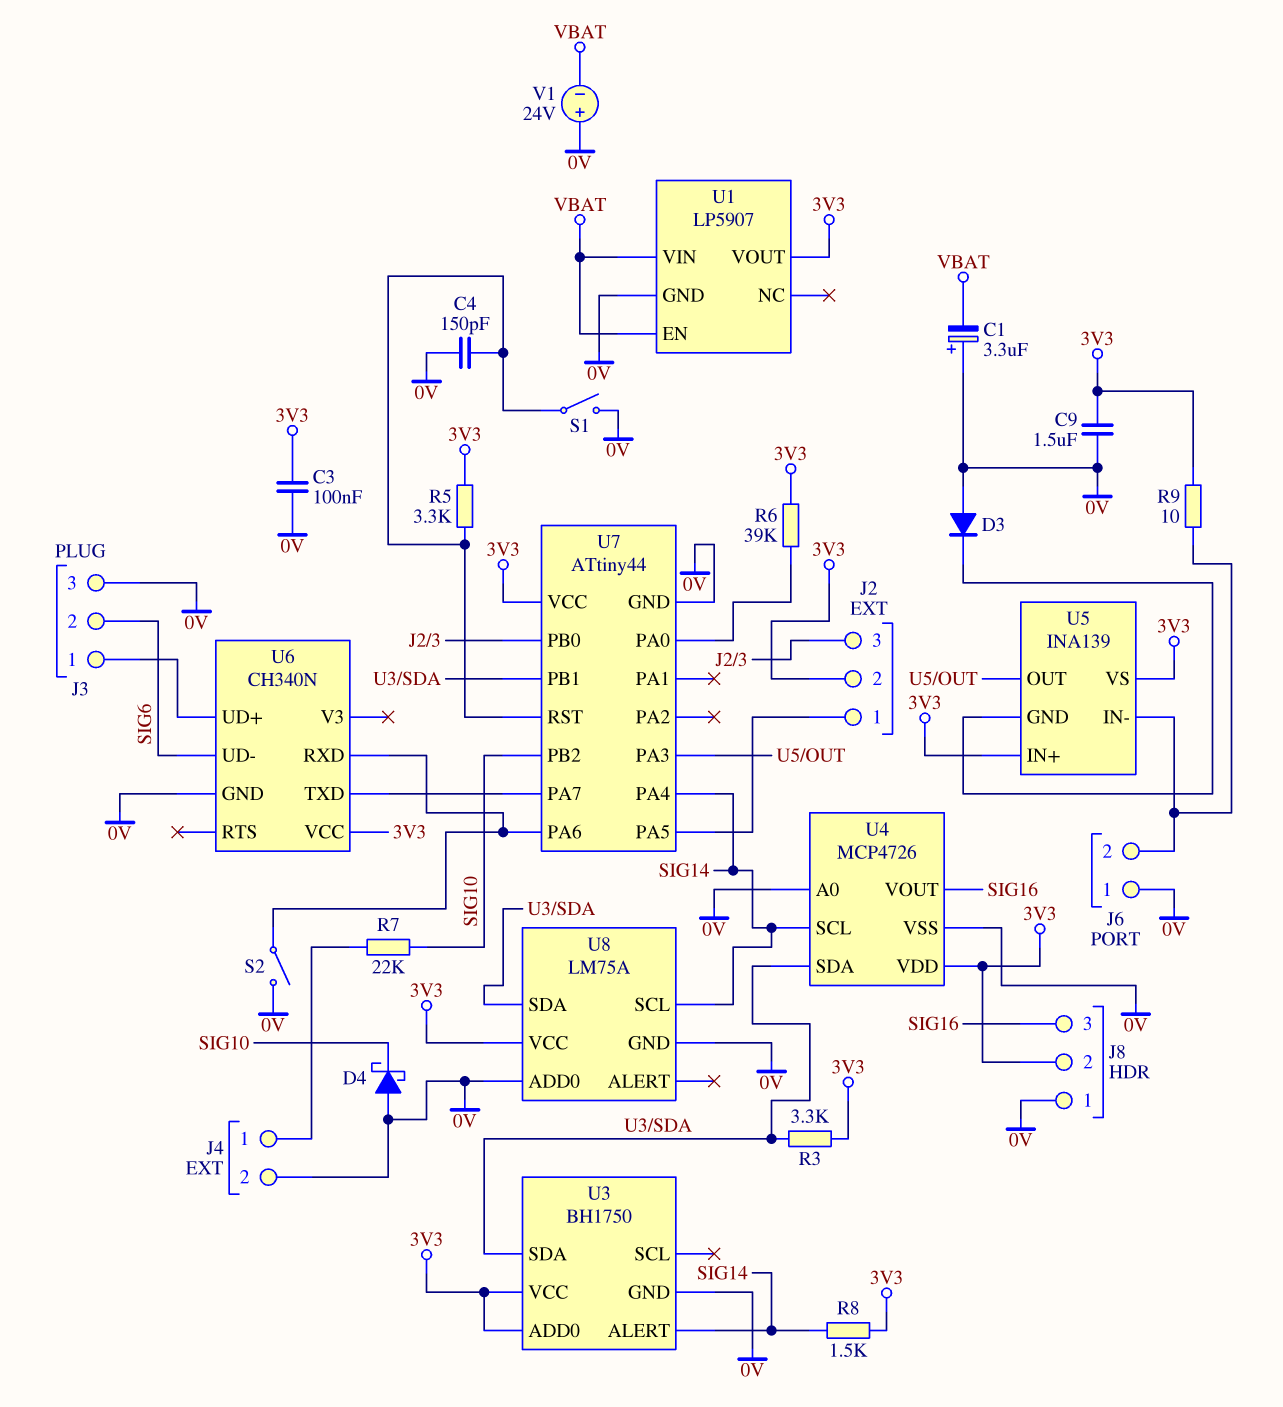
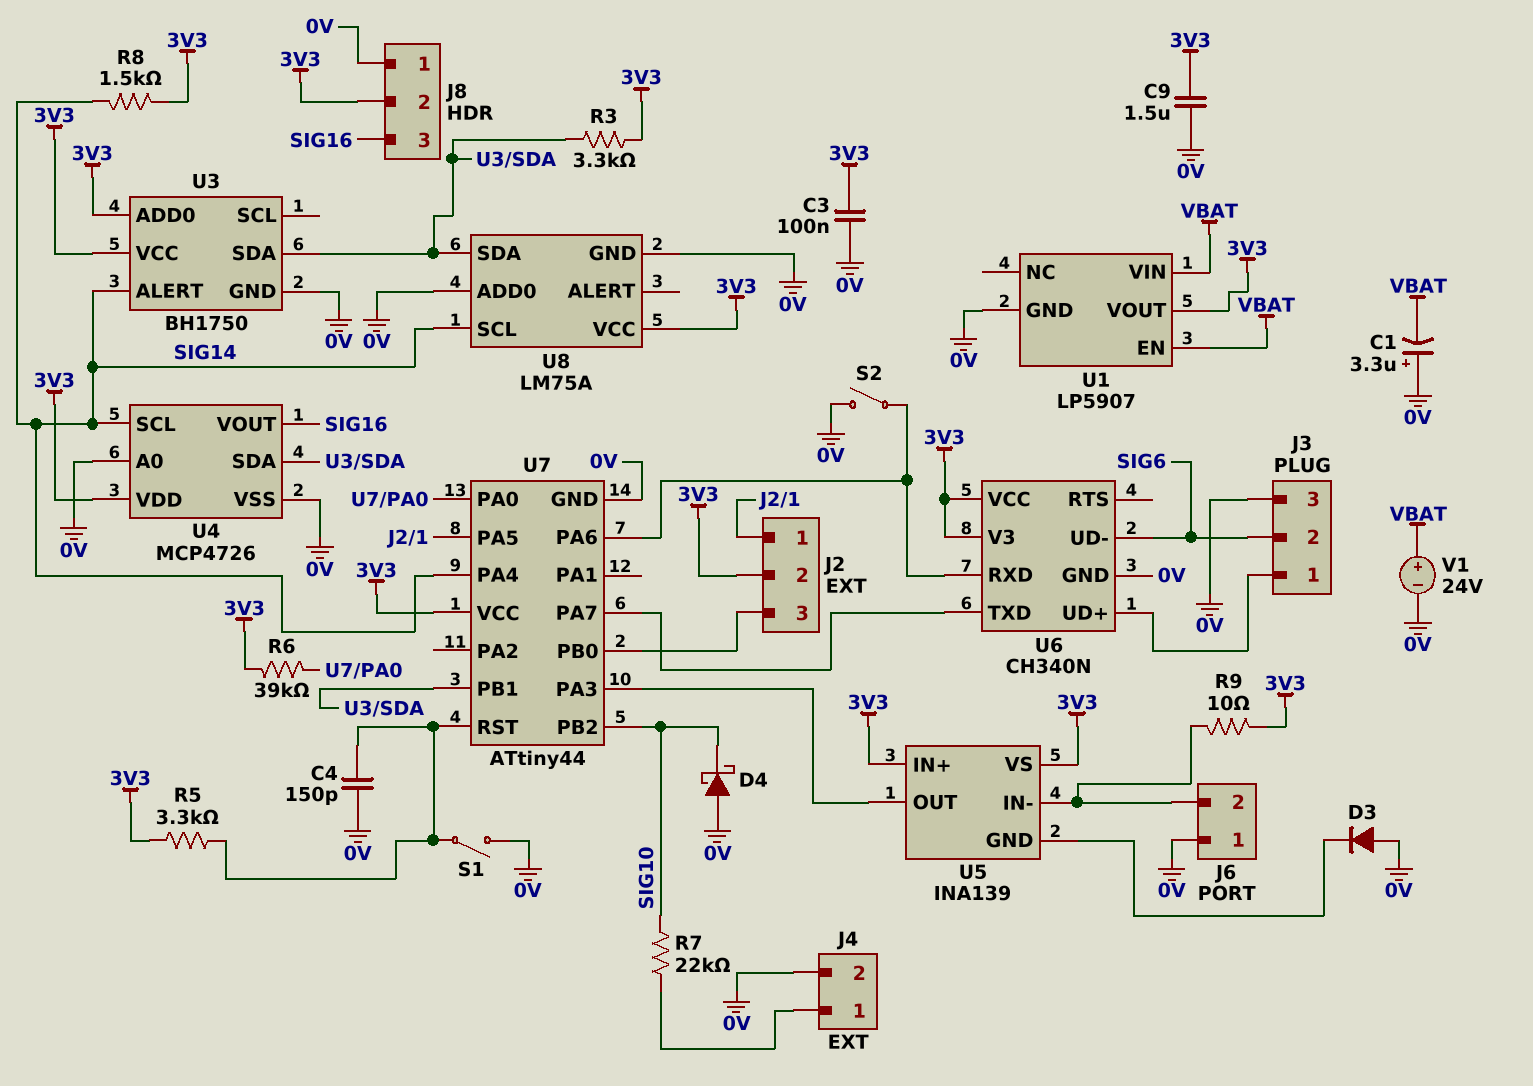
U6 pin V3: none -> 3V3
V1: 24V (plus 0V, minus VBAT) -> 24V (plus VBAT, minus 0V)

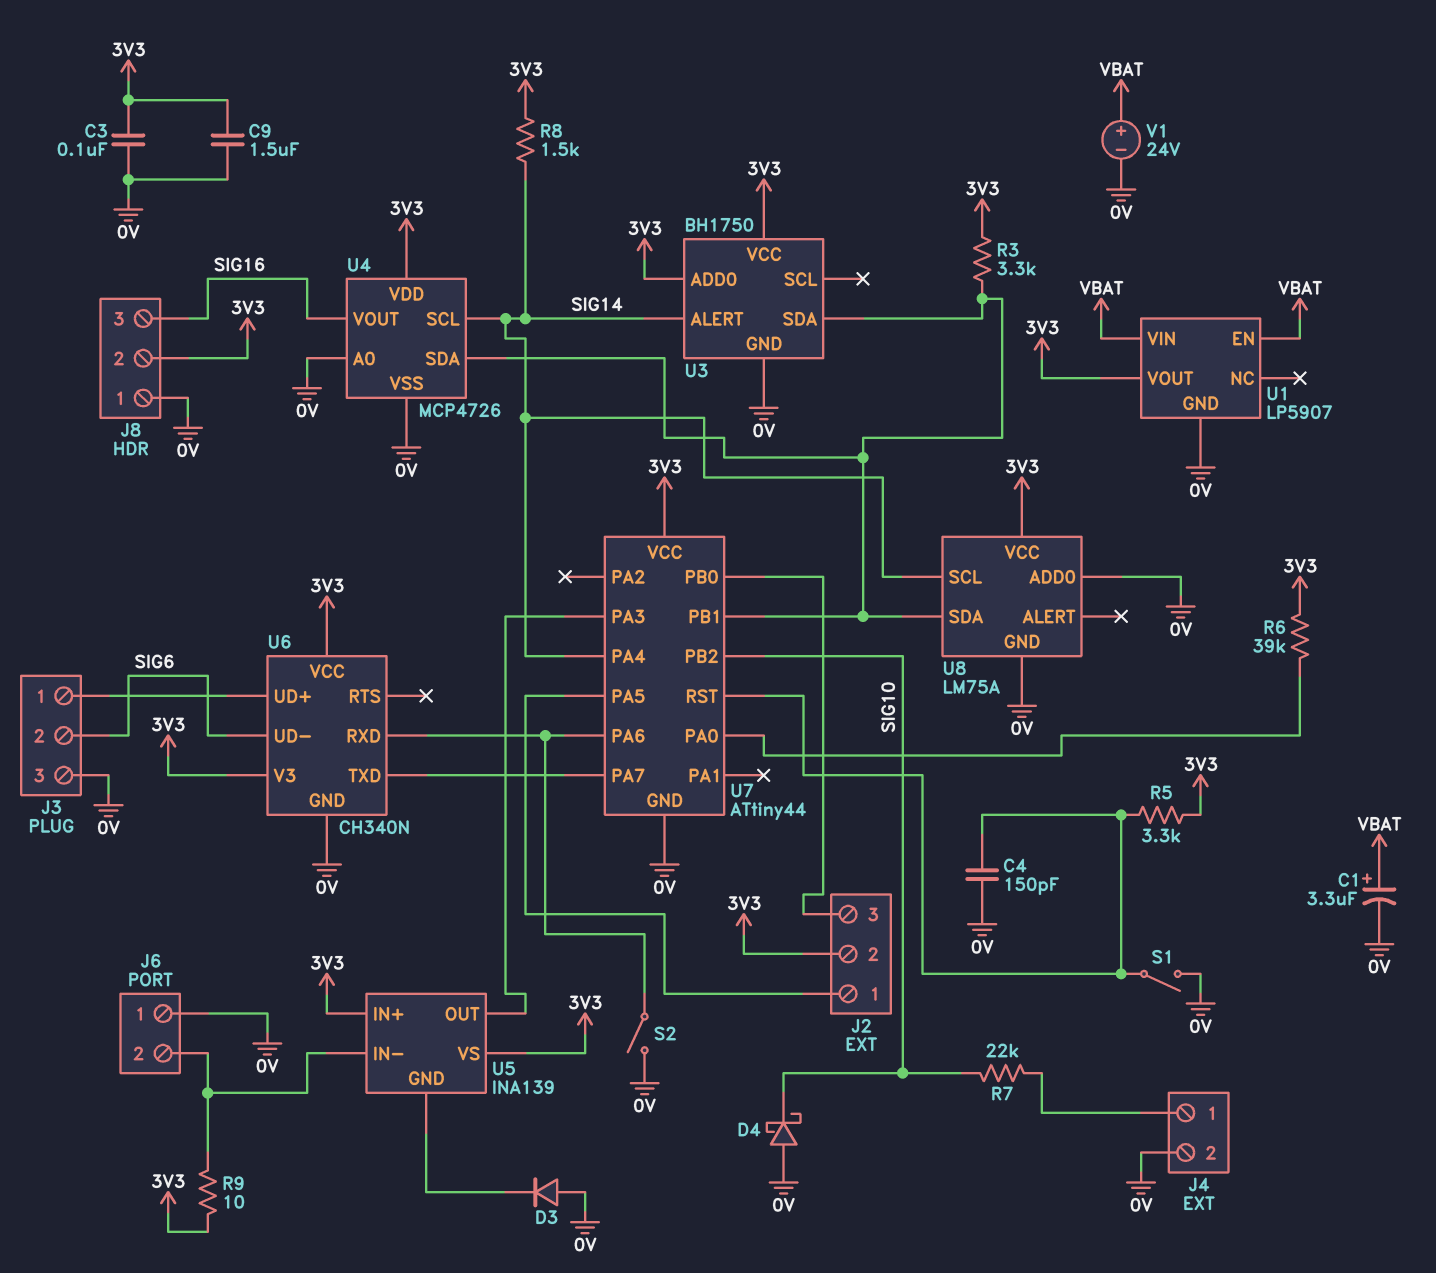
C1: 3.3uF (plus 0V, minus VBAT) -> 3.3uF (plus VBAT, minus 0V)

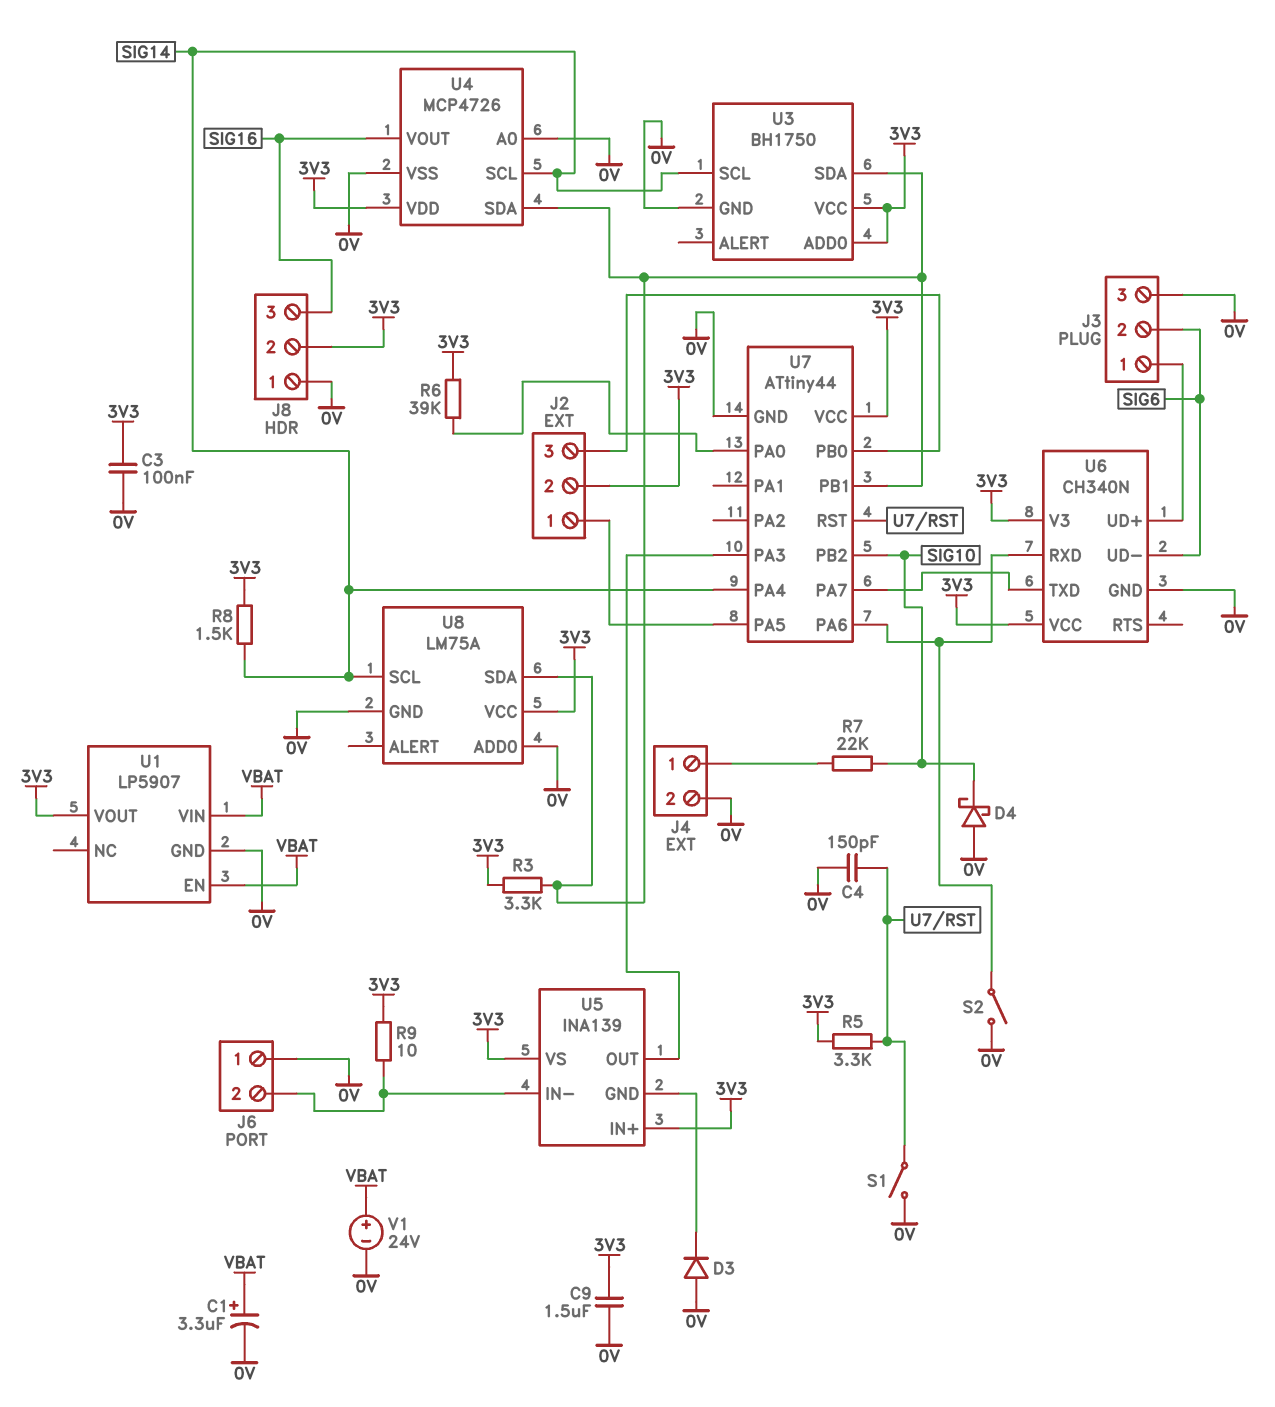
U3 pin ALERT: SIG14 -> none
U3 pin SCL: none -> SIG14

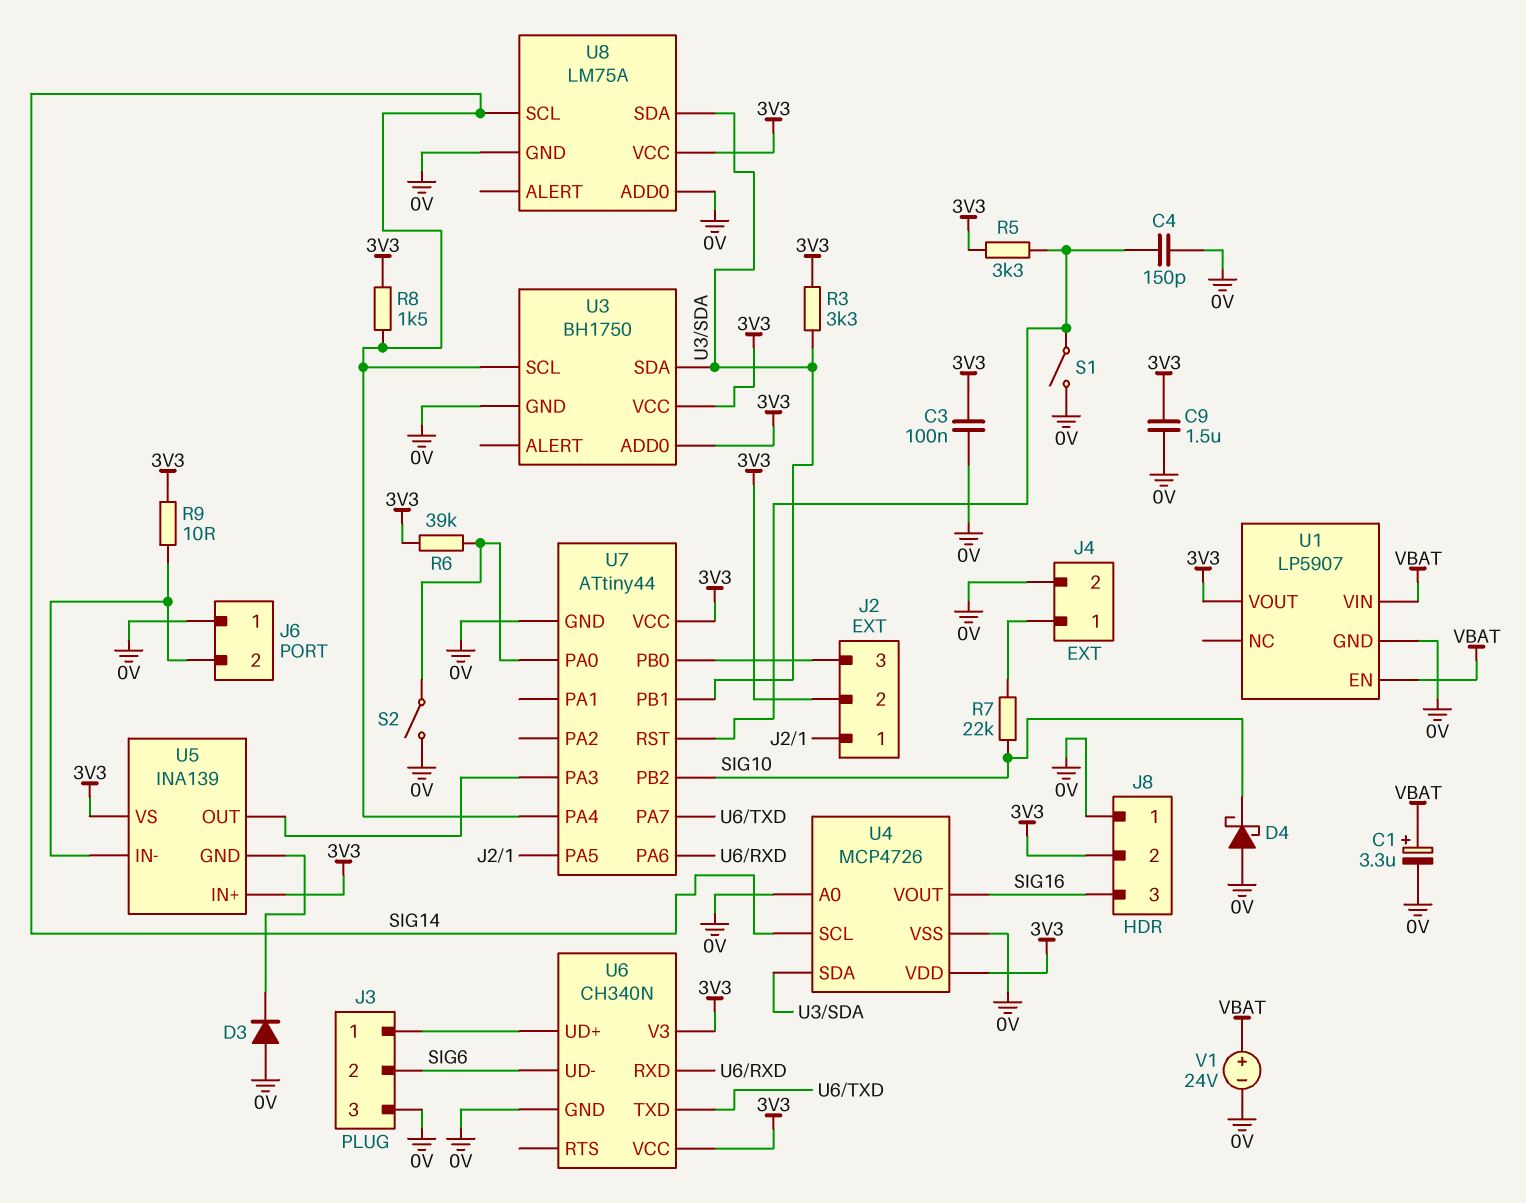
S2: switch (0V, U6/RXD) -> switch (0V, U7/PA0)

